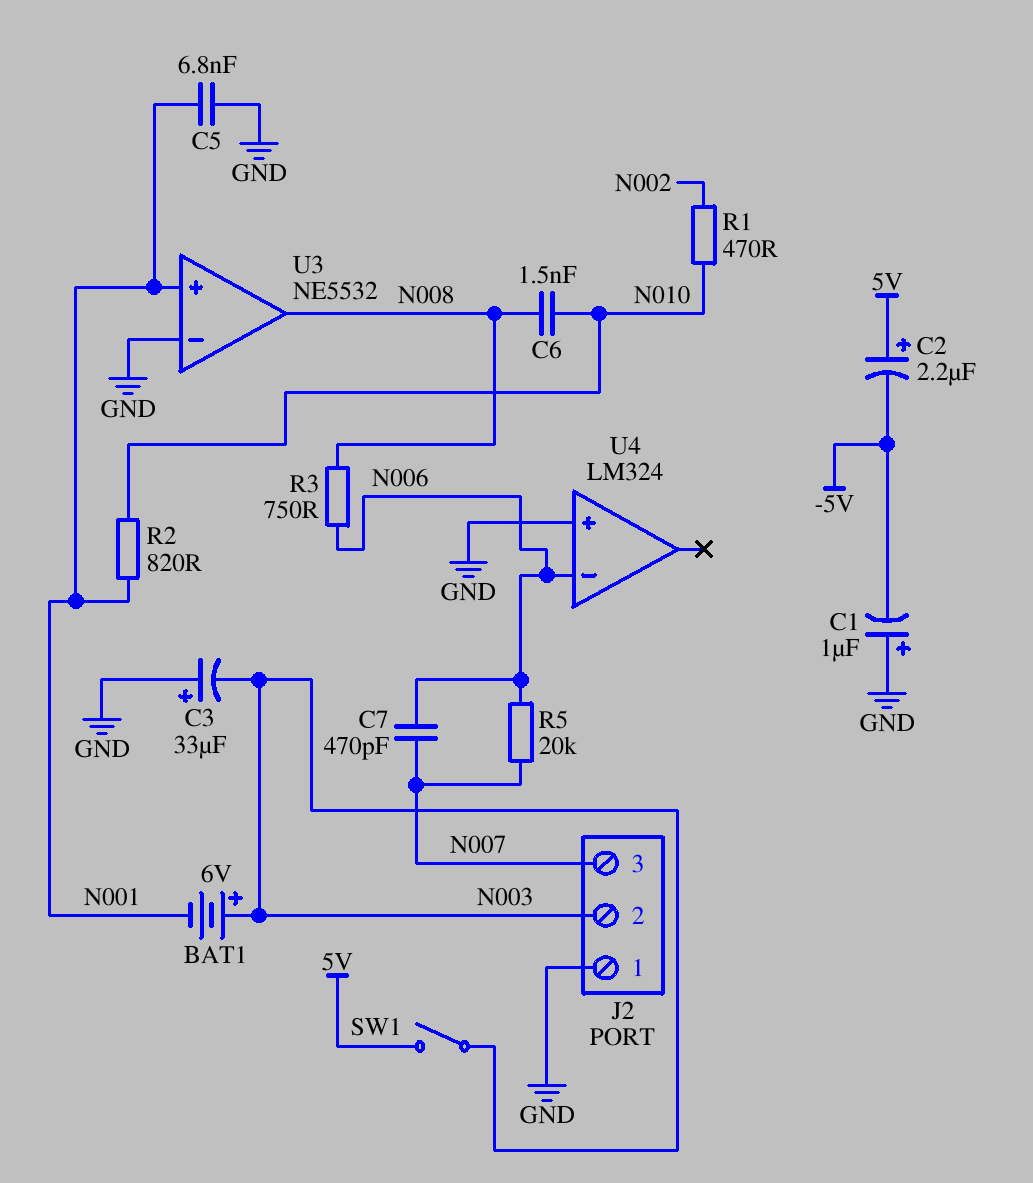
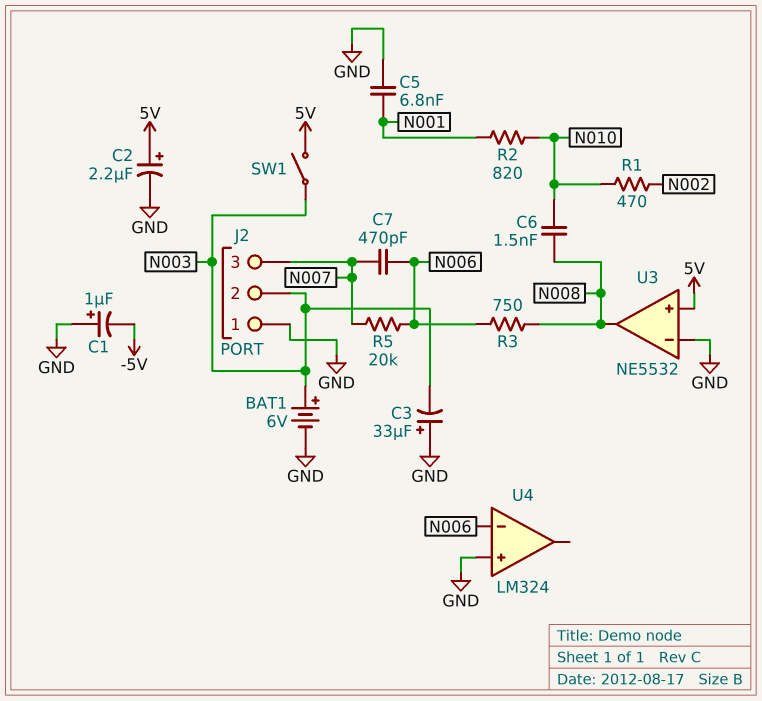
BAT1: 6V (plus N003, minus N001) -> 6V (plus N003, minus GND)
C2: 2.2uF (plus 5V, minus -5V) -> 2.2uF (plus 5V, minus GND)
U3 pin in+: N001 -> 5V

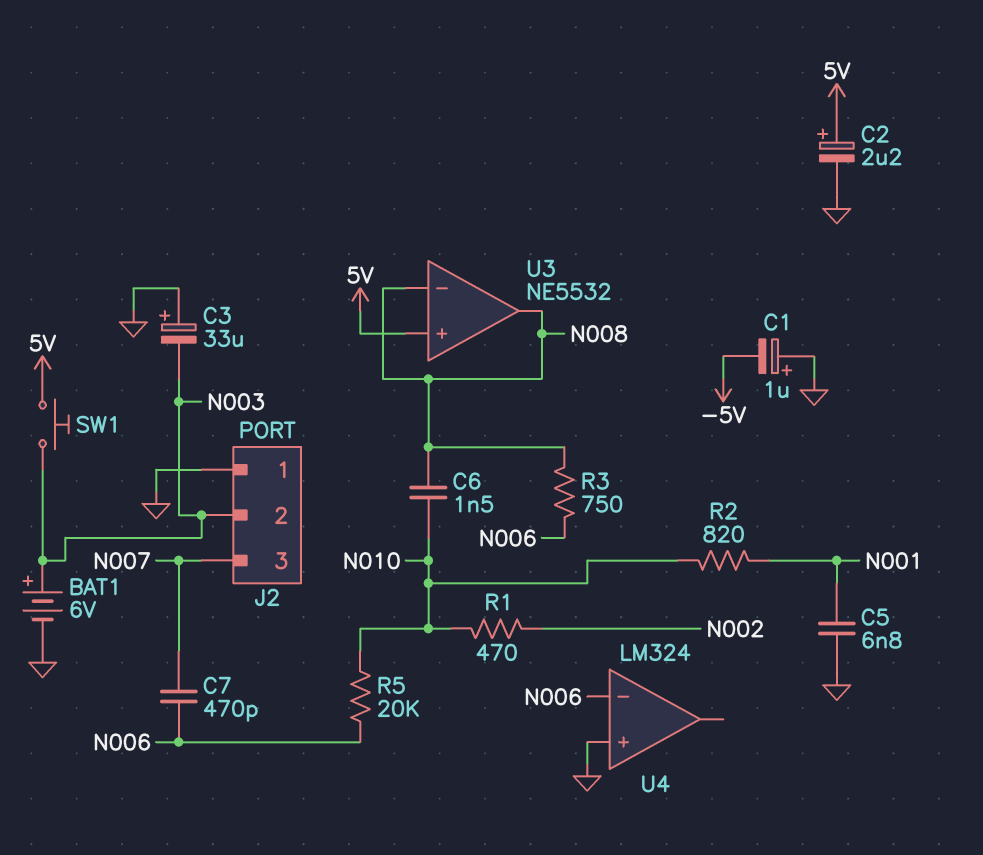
R5: 20k (N006, N007) -> 20k (N006, N010)
SW1: switch (5V, N003) -> button (5V, N003)
U3 pin in-: GND -> N008

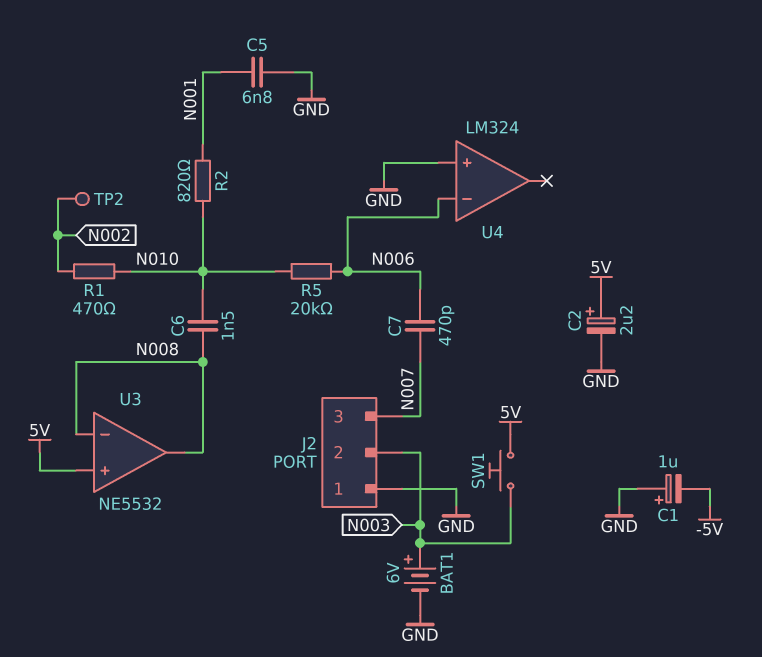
C3: 33uF (plus GND, minus N003) -> none
R3: 750 (N006, N008) -> none
TP2: none -> test point (N002)

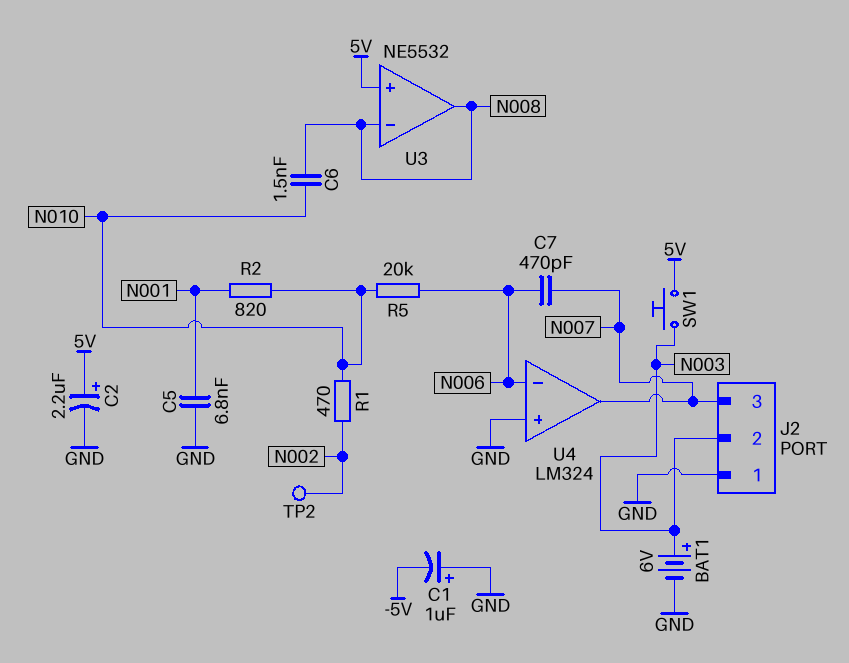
U4 pin out: none -> N007

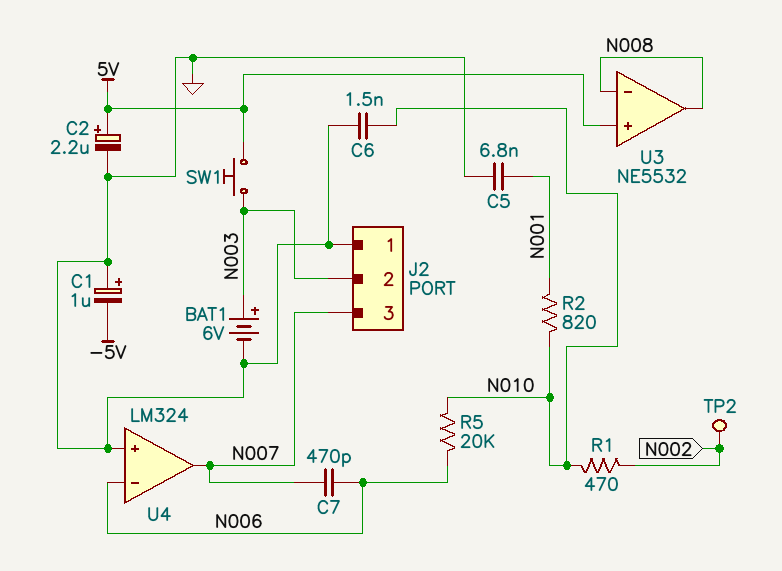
C6: 1.5nF (N008, N010) -> 1.5nF (GND, N010)

